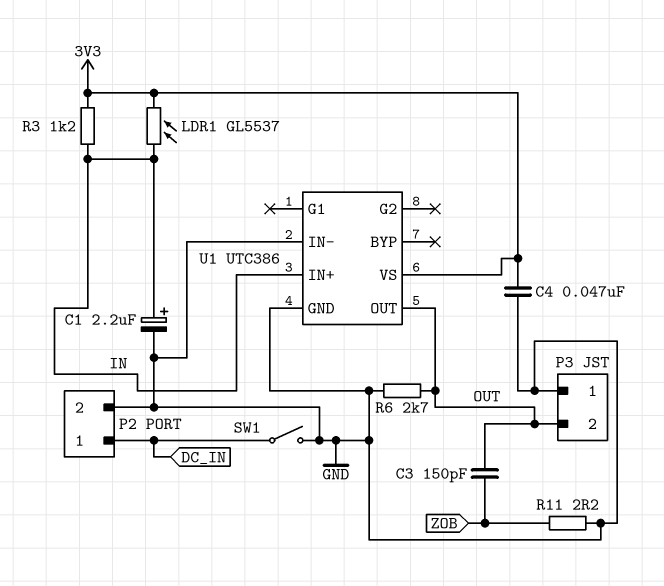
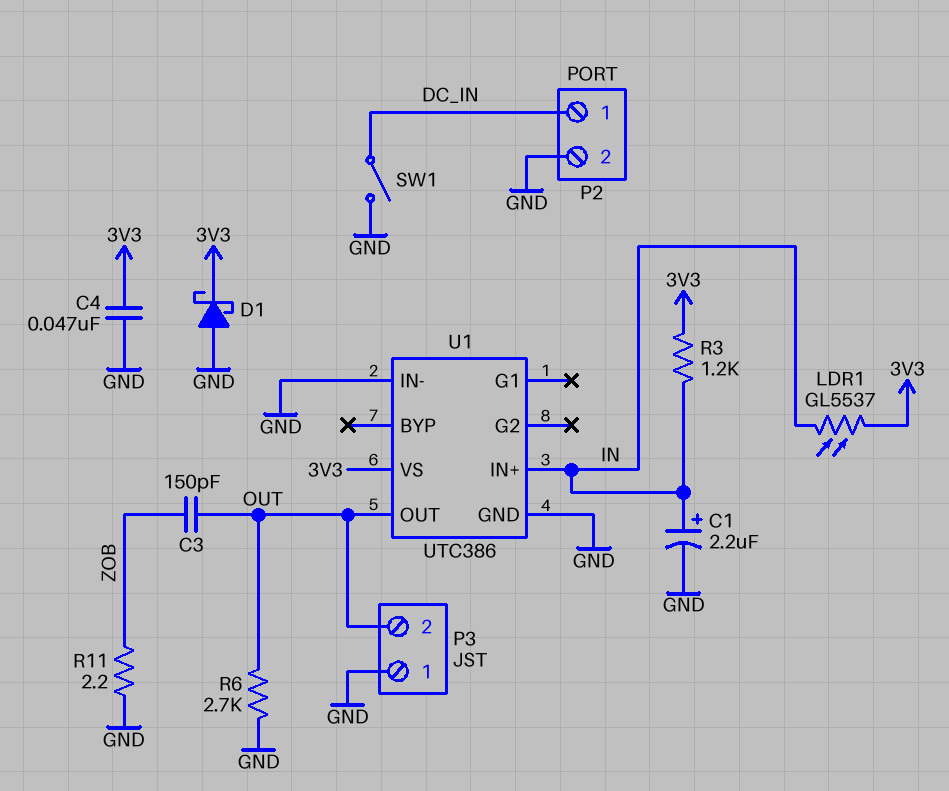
D1: none -> schottky (A GND, K 3V3)

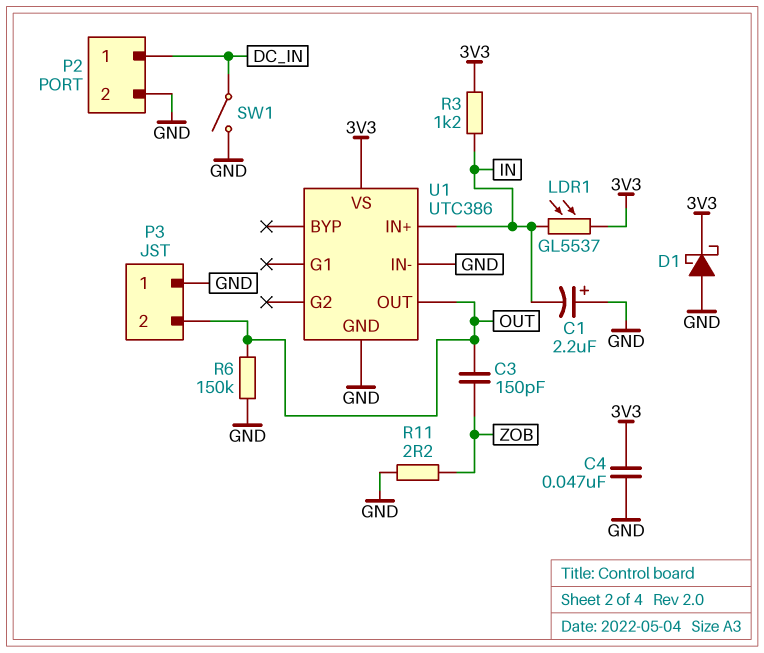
C1: 2.2uF (plus IN, minus GND) -> 2.2uF (plus GND, minus IN)
R6: 2.7k (GND, OUT) -> 150k (GND, OUT)

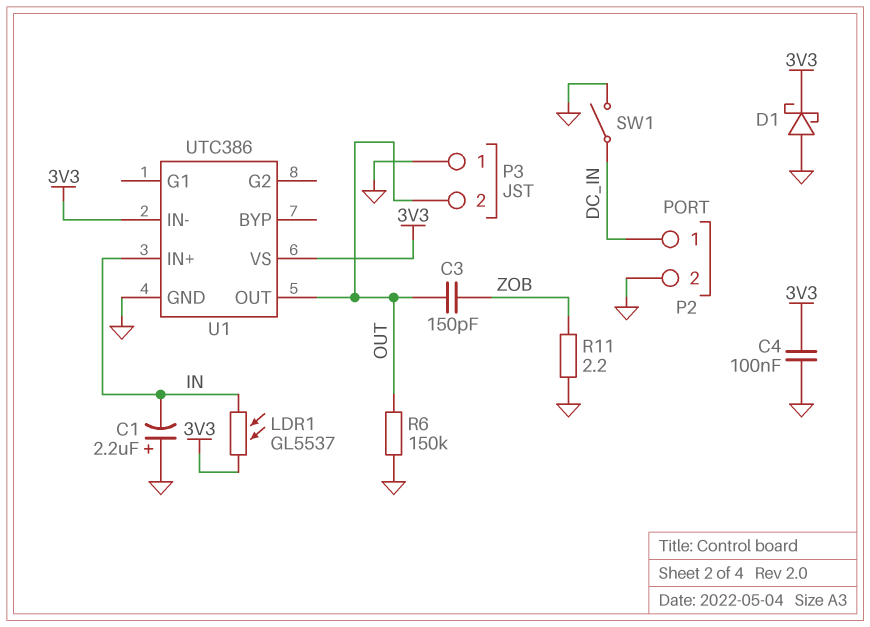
C4: 47nF (3V3, GND) -> 100nF (3V3, GND)
R3: 1.2k (3V3, IN) -> none
U1 pin IN-: GND -> 3V3

